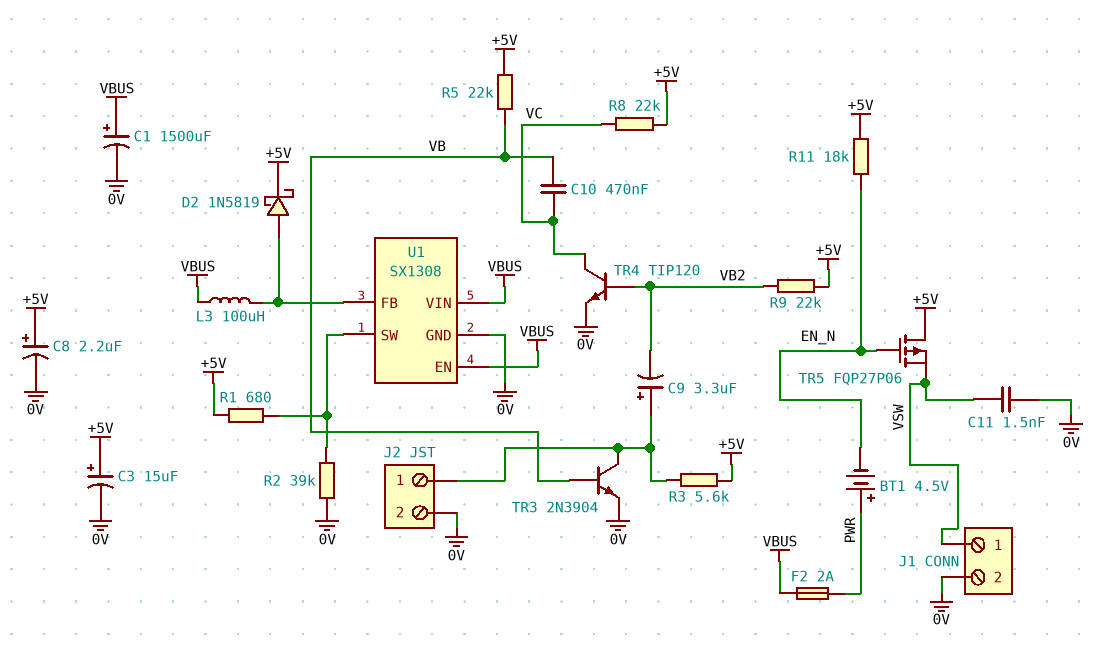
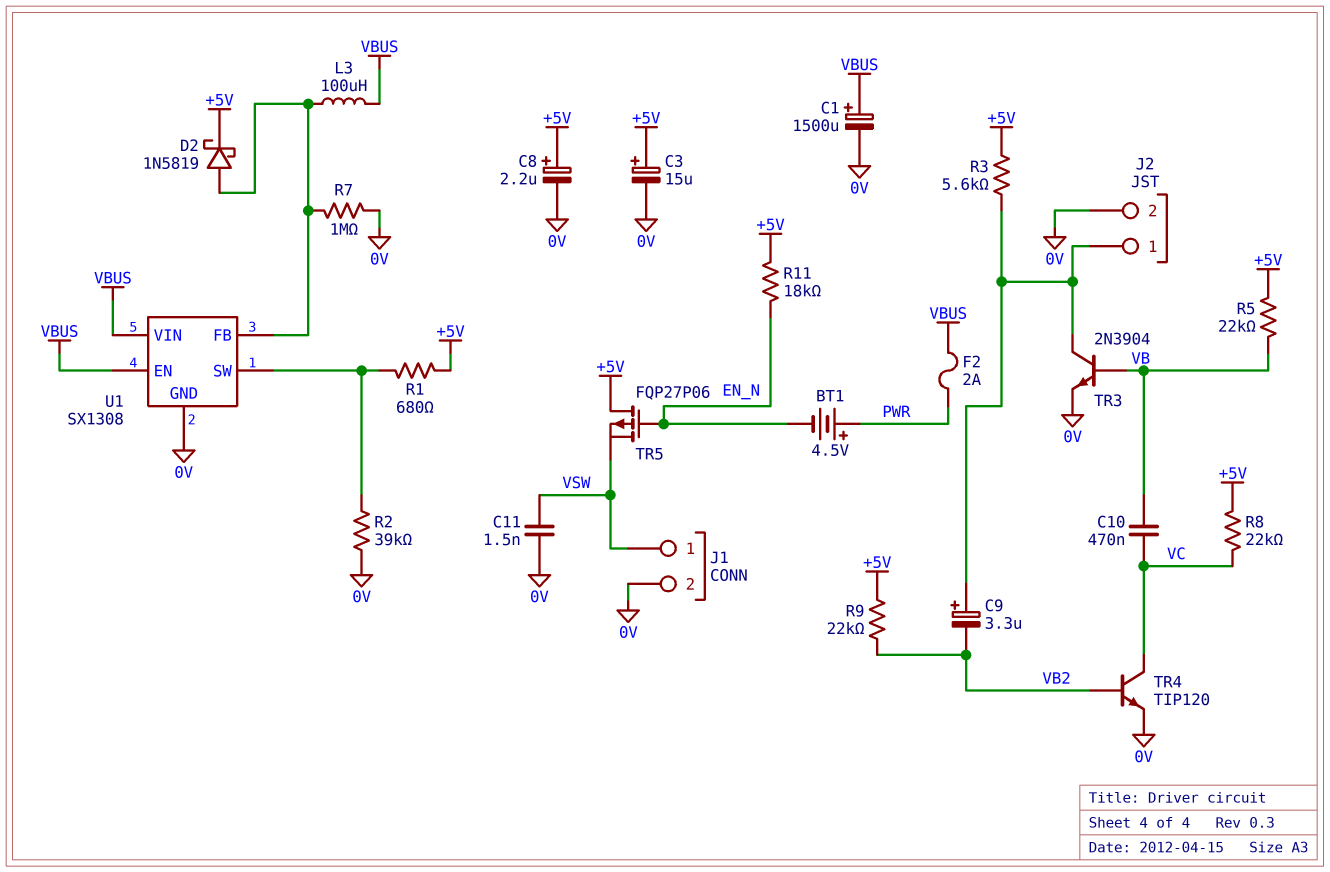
R7: none -> 1M (0V, U1/FB)

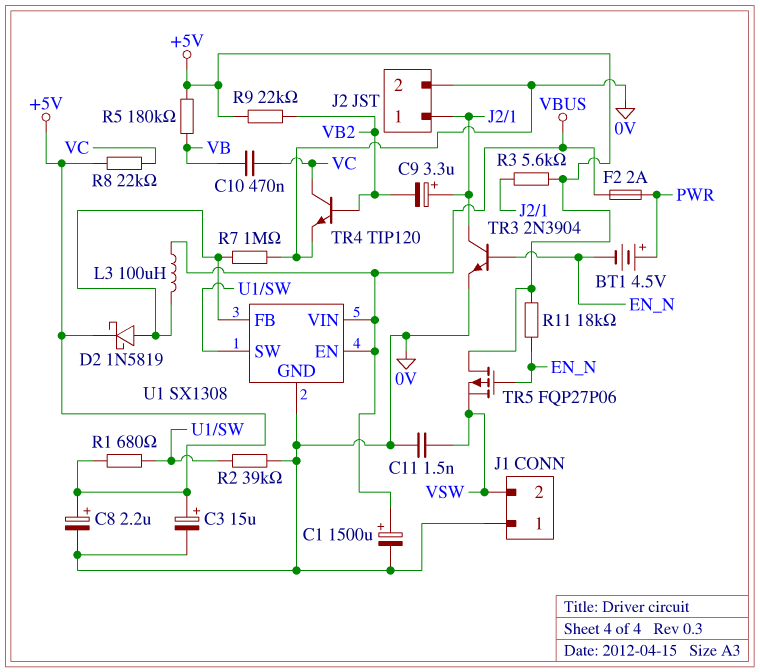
J1 pin 1: VSW -> 0V
J1 pin 2: 0V -> VSW
R5: 22k (+5V, VB) -> 180k (+5V, VB)
TR3: NPN 2N3904 (B VB, C J2/1, E 0V) -> NPN 2N3904 (B EN_N, C J2/1, E 0V)

